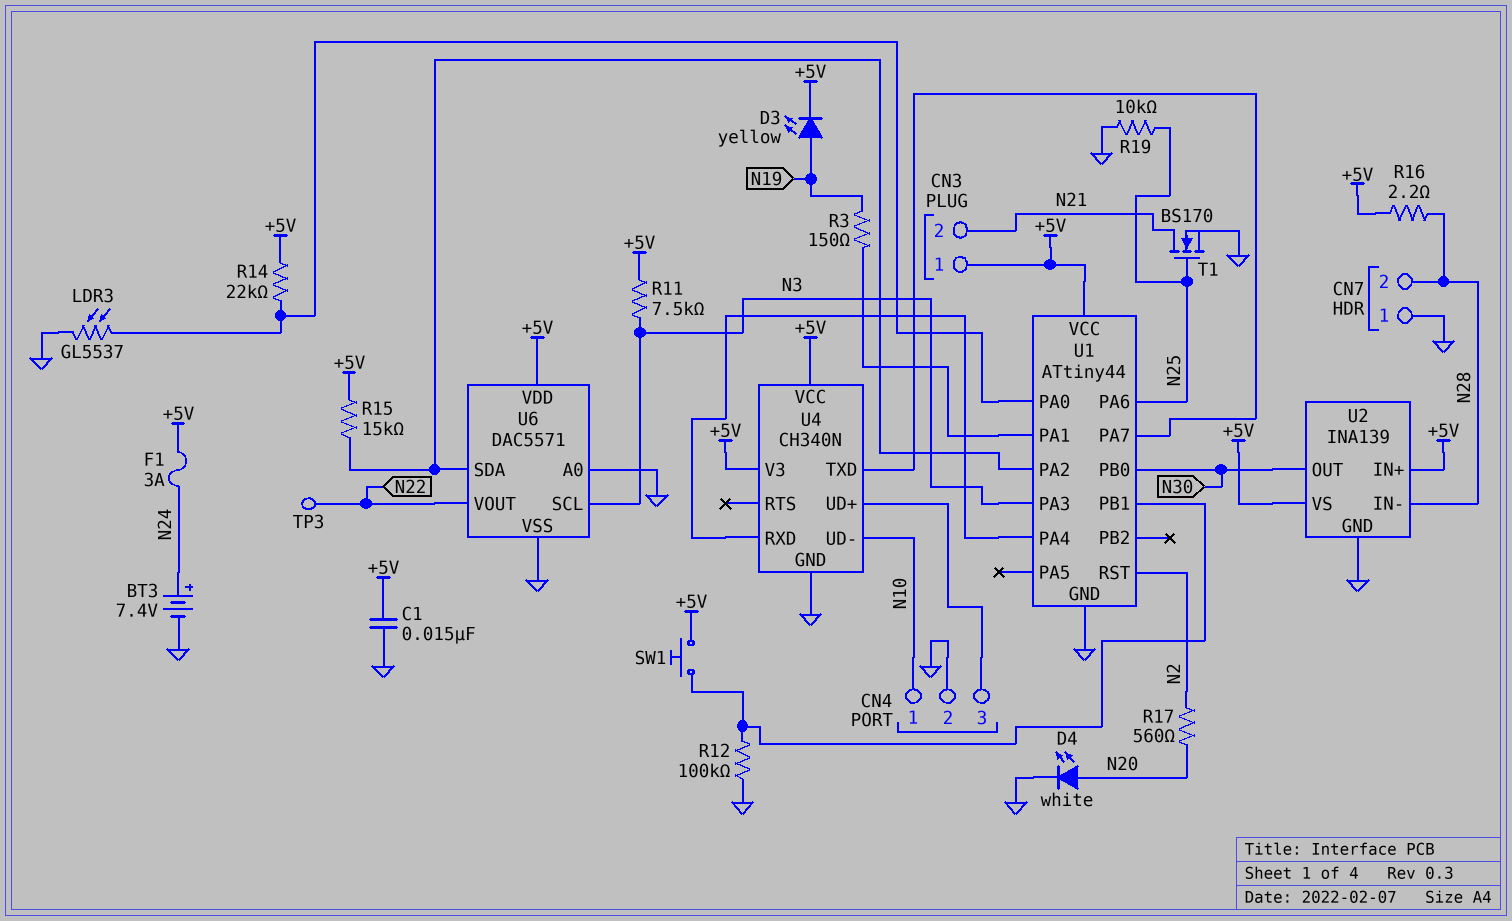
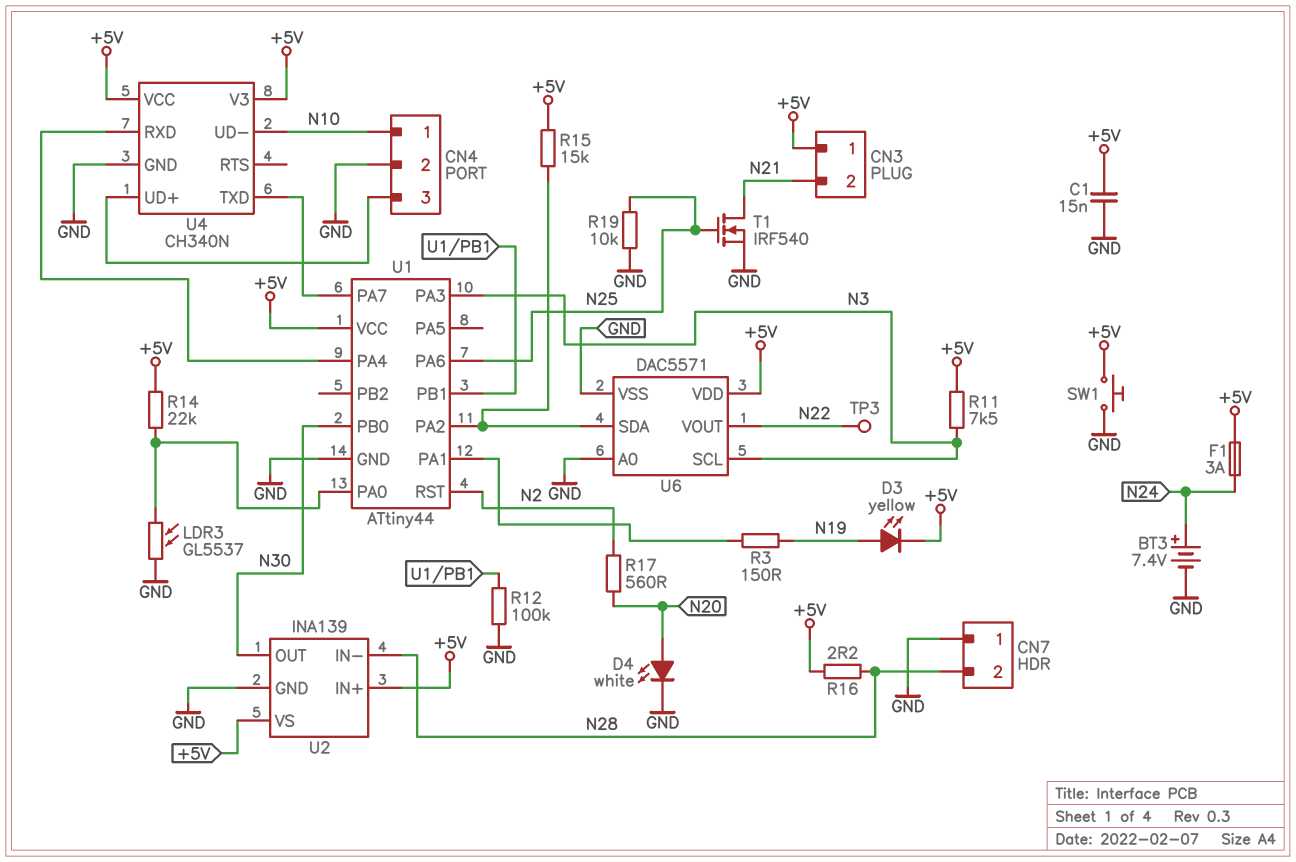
SW1: button (+5V, U1/PB1) -> button (+5V, GND)
T1: NMOS BS170 (G N25, D N21, S GND) -> NMOS IRF540 (G N25, D N21, S GND)

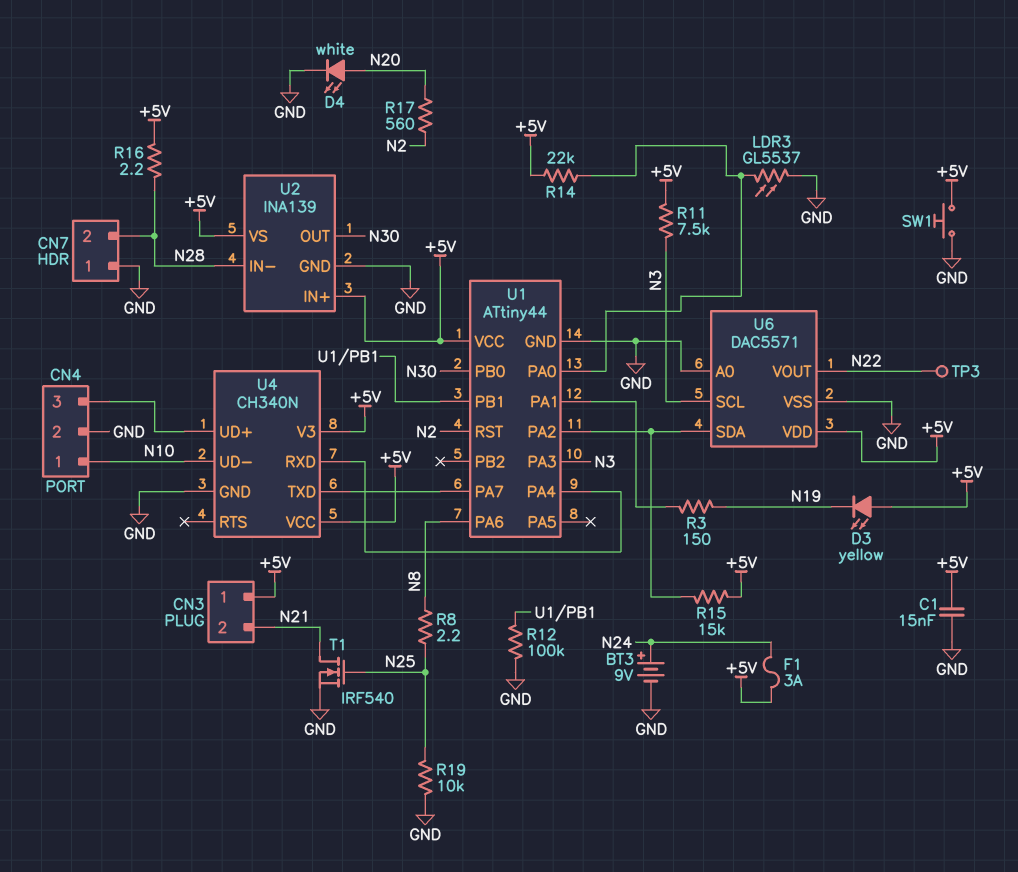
BT3: 7.4V (plus N24, minus GND) -> 9V (plus N24, minus GND)
D3: LED yellow (A N19, K +5V) -> LED yellow (A +5V, K N19)
R8: none -> 2.2 (N8, N25)
U1 pin PA6: N25 -> N8

